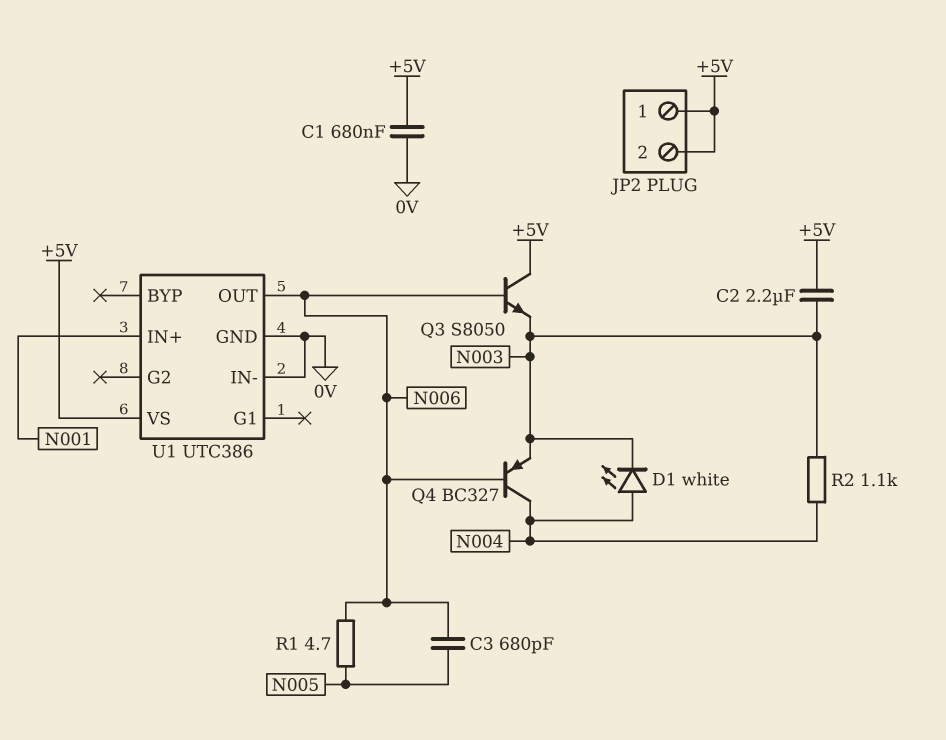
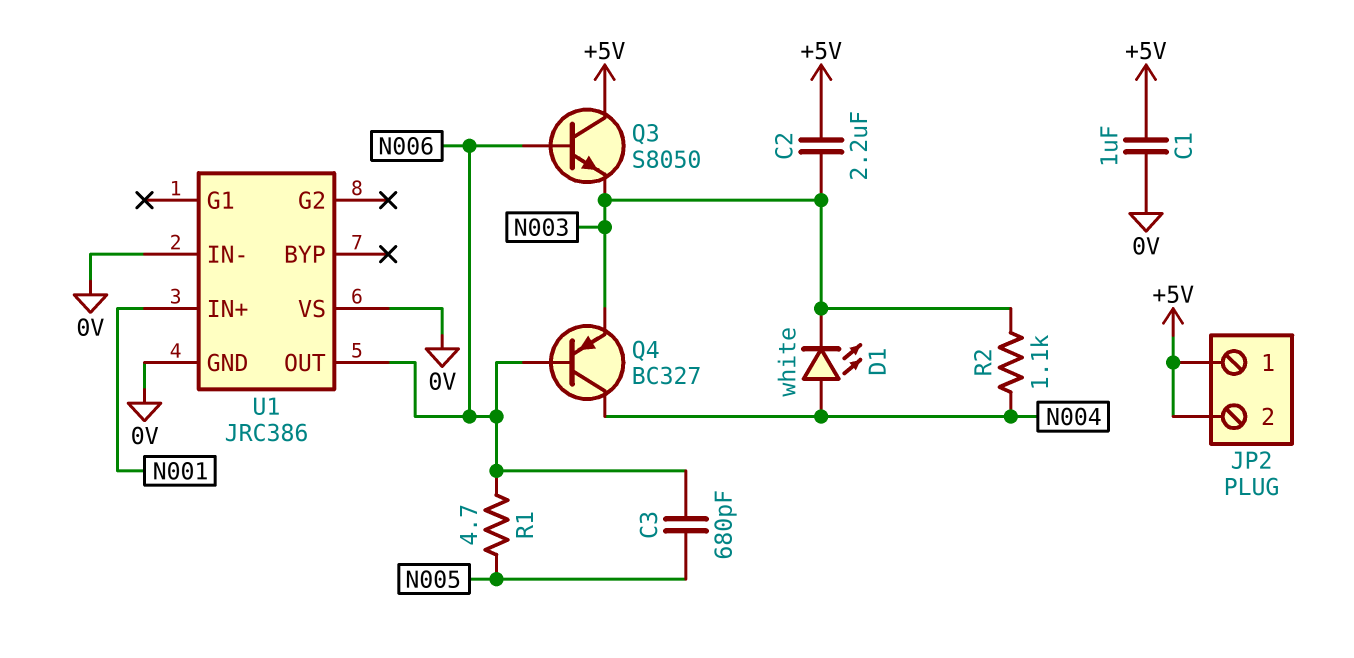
C1: 680nF (+5V, 0V) -> 1uF (+5V, 0V)
U1: UTC386 -> JRC386
U1 pin VS: +5V -> 0V

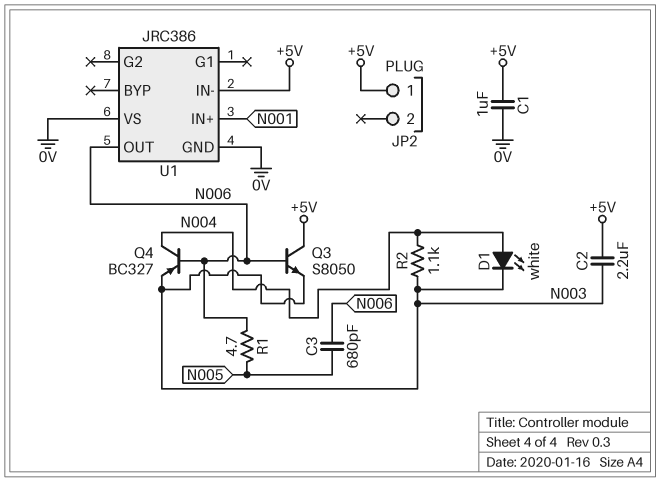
JP2 pin 2: +5V -> none
U1 pin IN-: 0V -> +5V

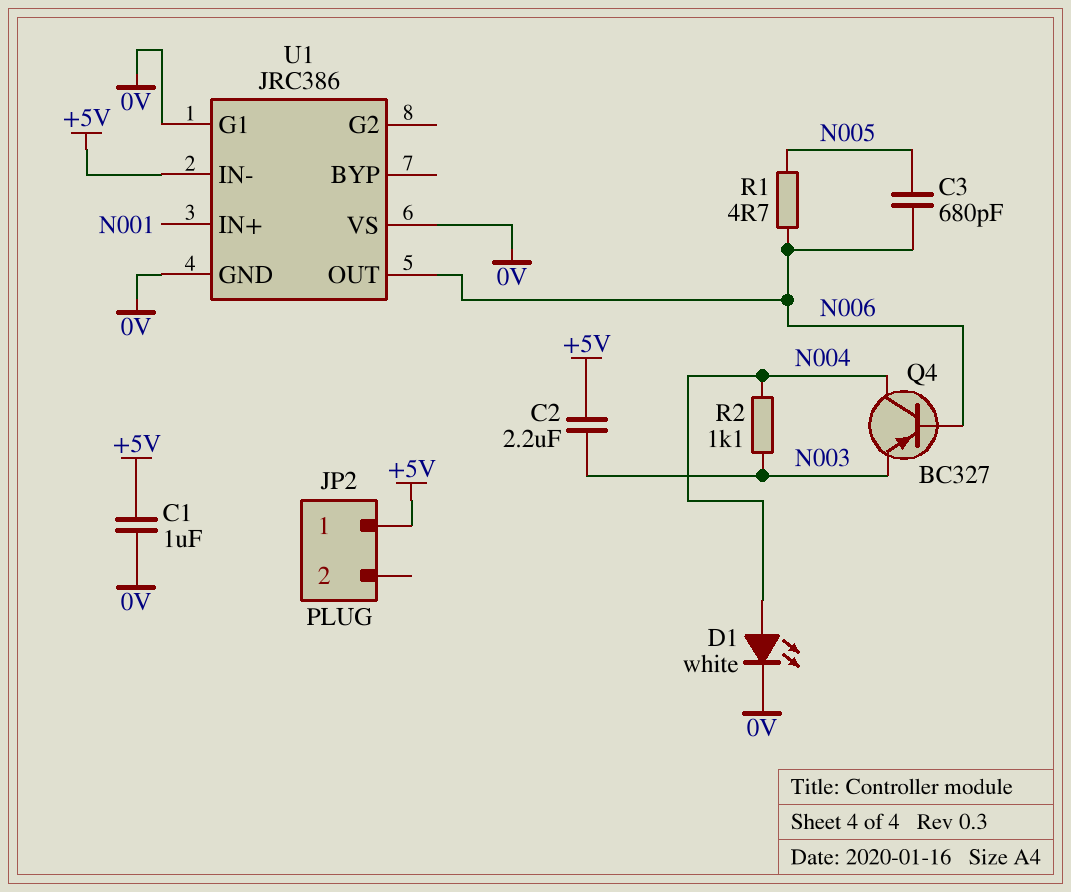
D1: LED white (A N004, K N003) -> LED white (A N004, K 0V)
Q3: NPN S8050 (B N006, C +5V, E N003) -> none
U1 pin G1: none -> 0V

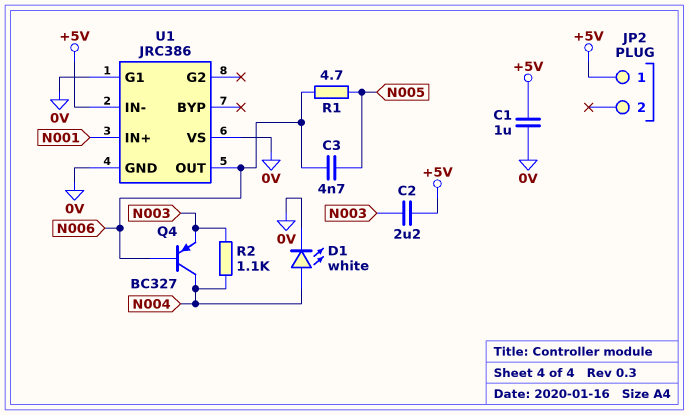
C3: 680pF (N005, N006) -> 4.7nF (N005, N006)

